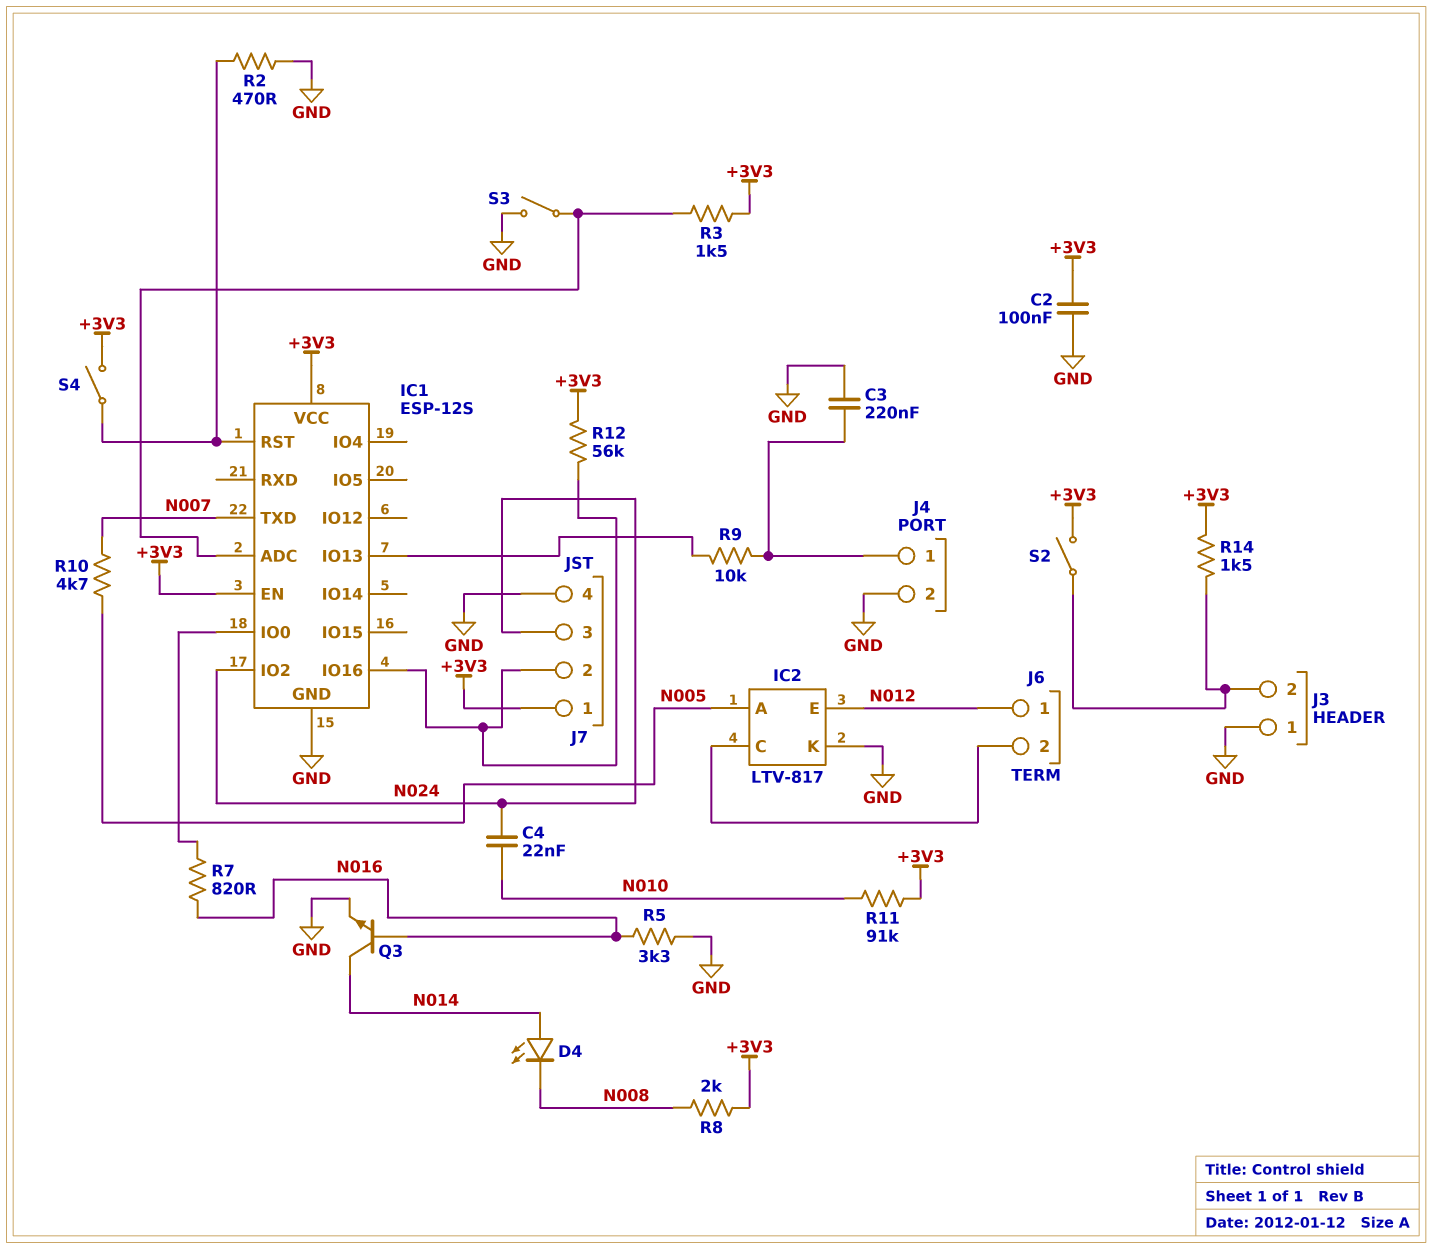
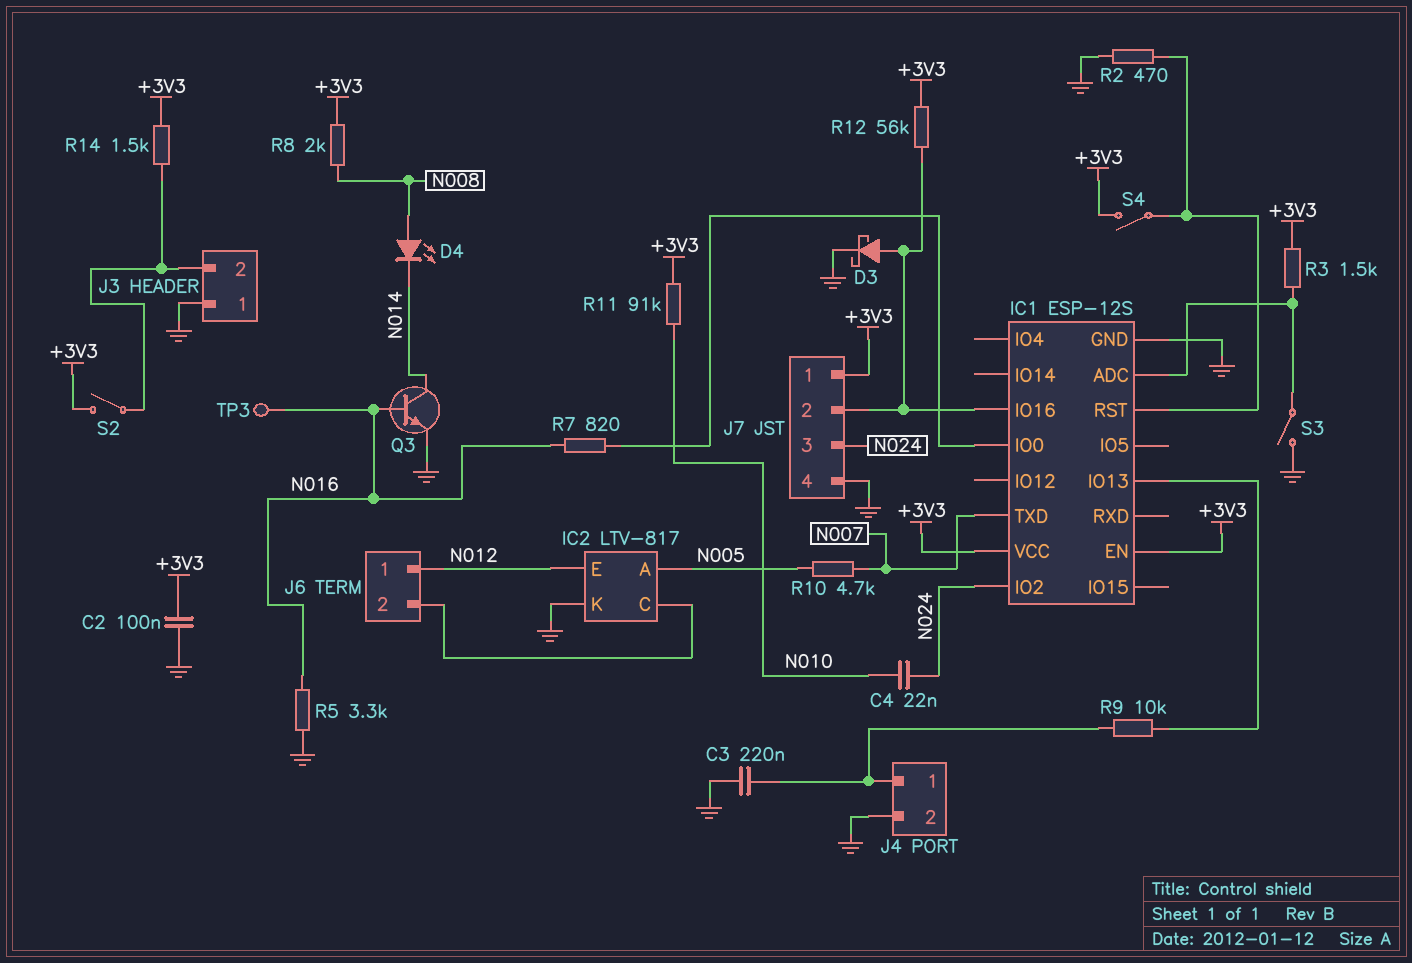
D3: none -> schottky (A IC1/IO16, K GND)
D4: LED (A N014, K N008) -> LED (A N008, K N014)
TP3: none -> test point (N016)

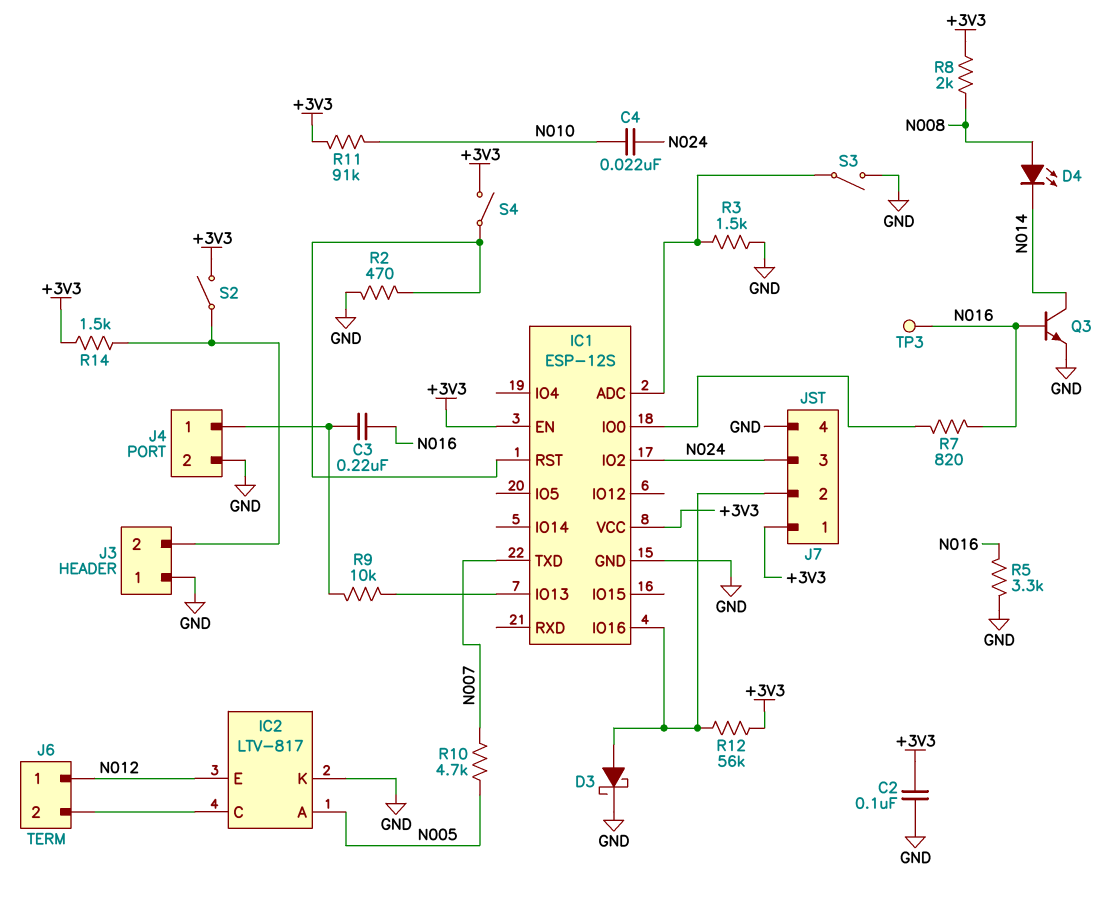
C3: 220nF (GND, J4/1) -> 220nF (J4/1, N016)
R3: 1.5k (+3V3, IC1/ADC) -> 1.5k (GND, IC1/ADC)

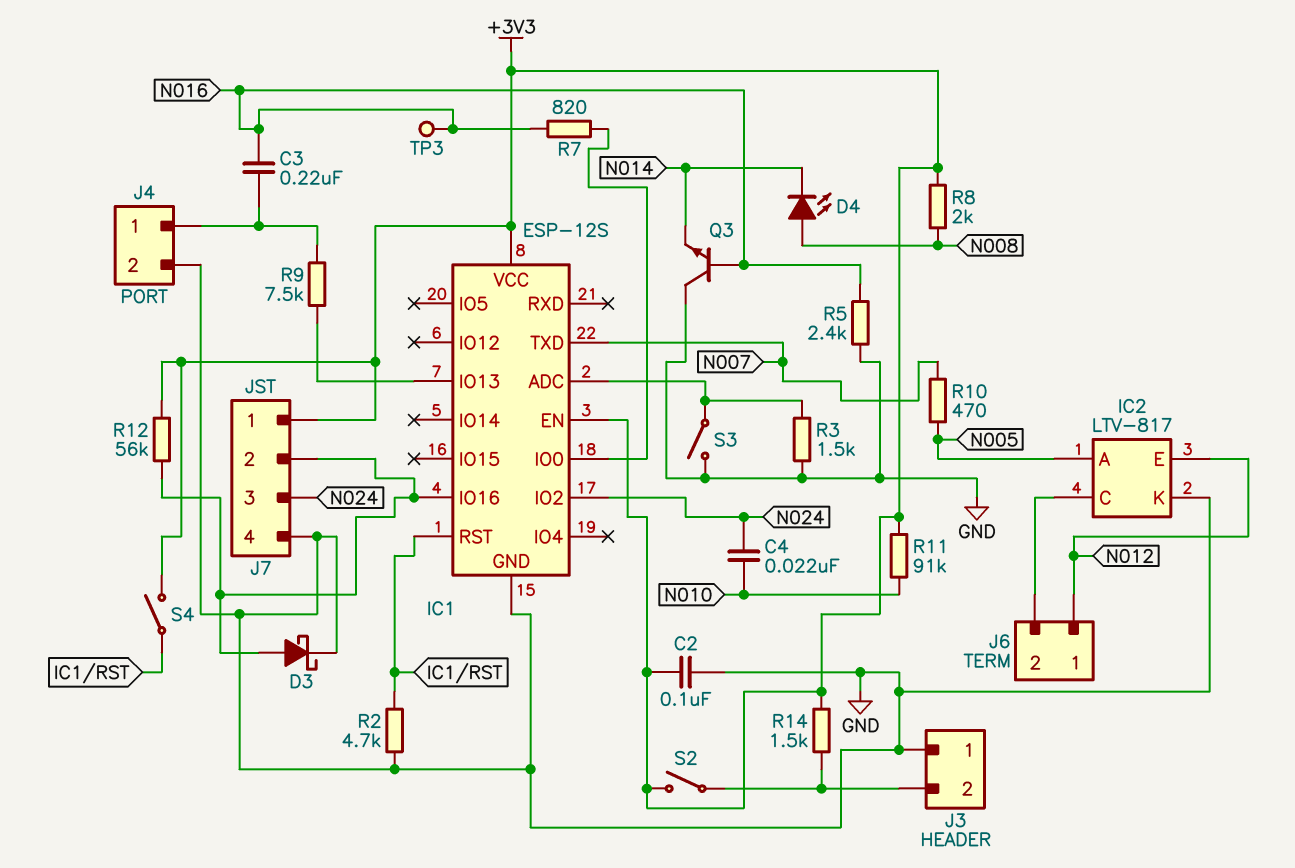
Q3: NPN (B N016, C N014, E GND) -> NPN (B N016, C GND, E N014)
R2: 470 (GND, IC1/RST) -> 4.7k (GND, IC1/RST)
R5: 3.3k (GND, N016) -> 2.4k (GND, N016)
R9: 10k (IC1/IO13, J4/1) -> 7.5k (IC1/IO13, J4/1)
R10: 4.7k (N005, N007) -> 470 (N005, N007)

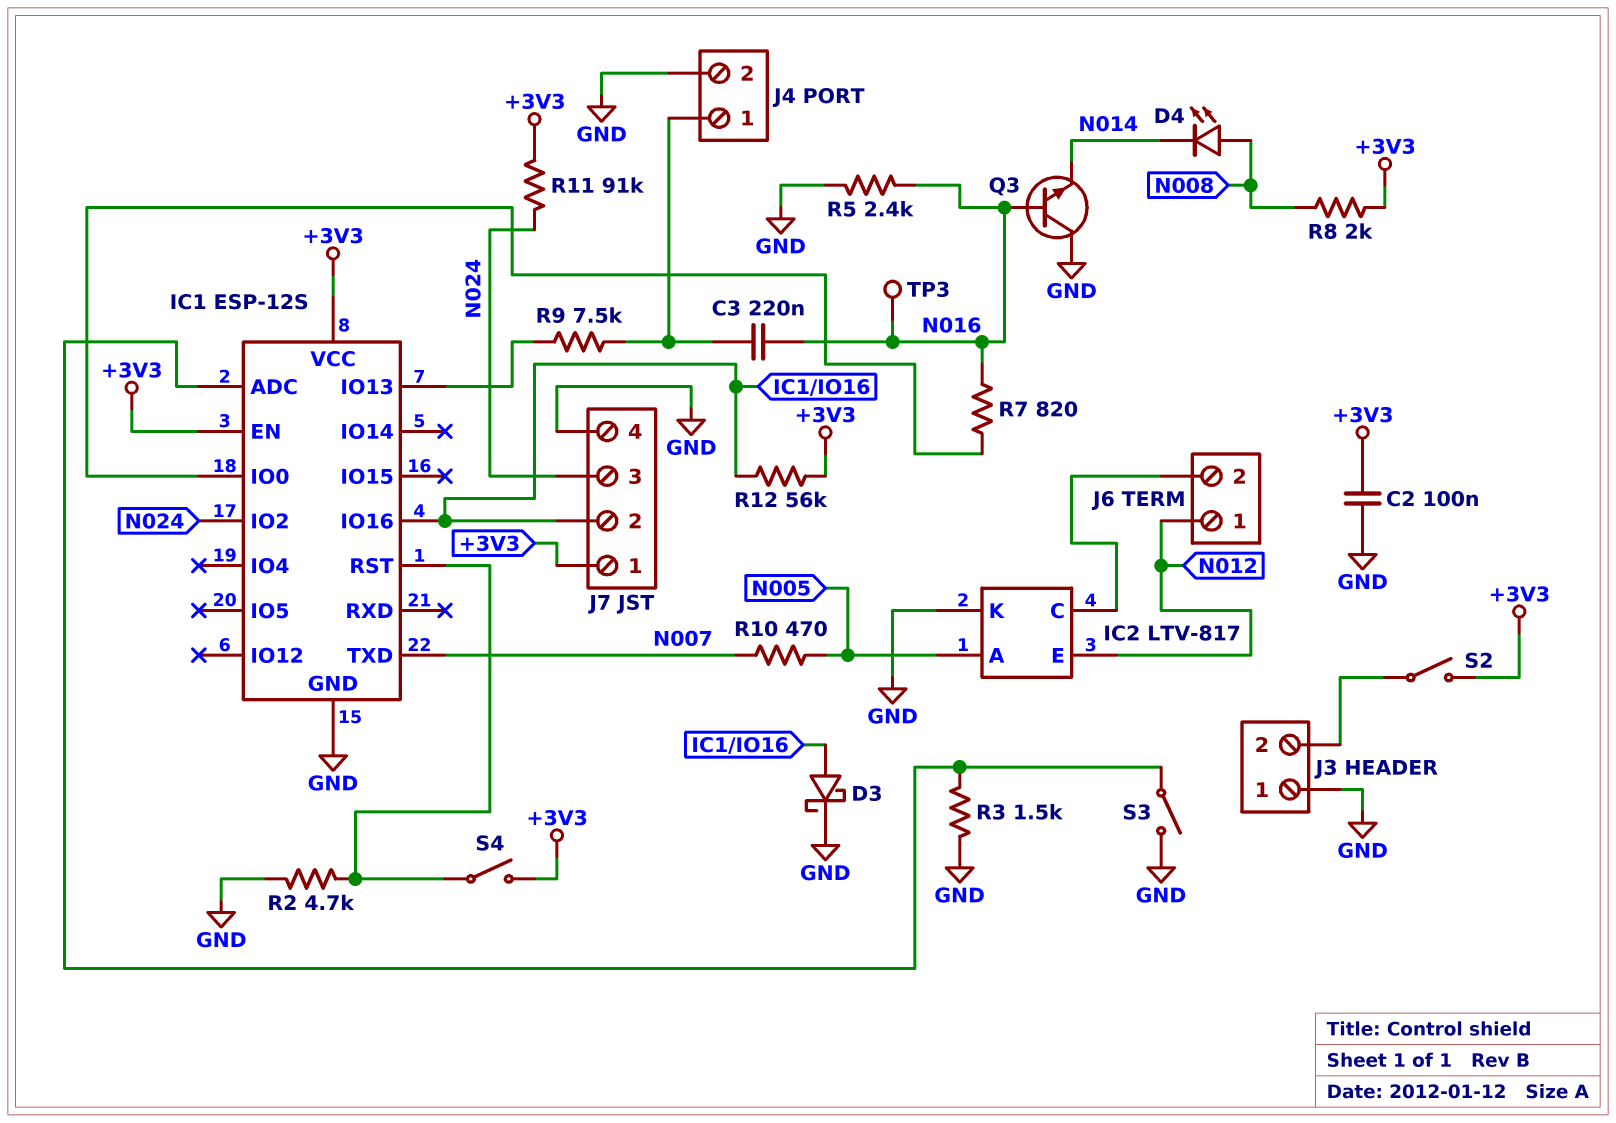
C4: 22nF (N010, N024) -> none
R11: 91k (+3V3, N010) -> 91k (+3V3, N024)
R14: 1.5k (+3V3, J3/2) -> none

